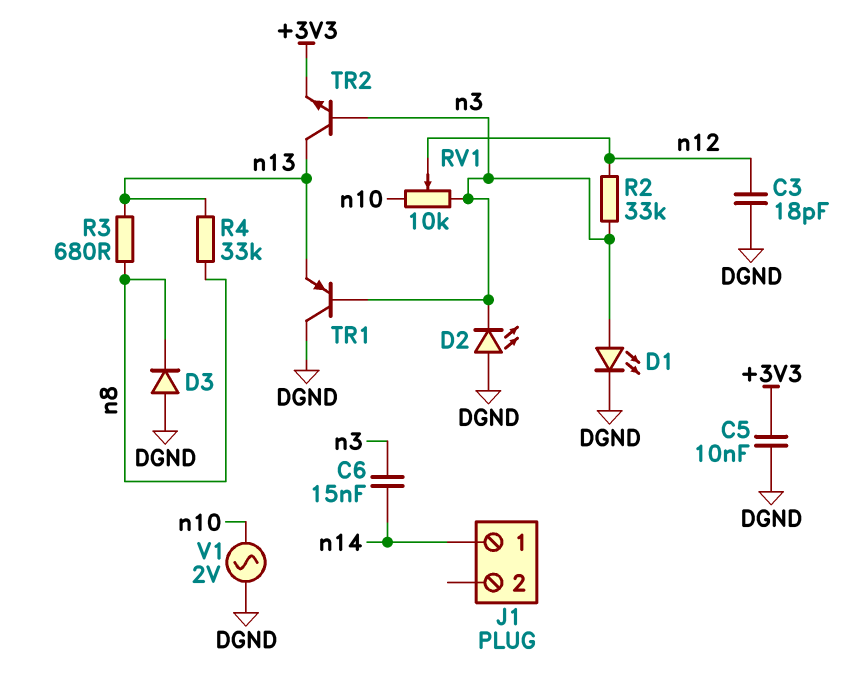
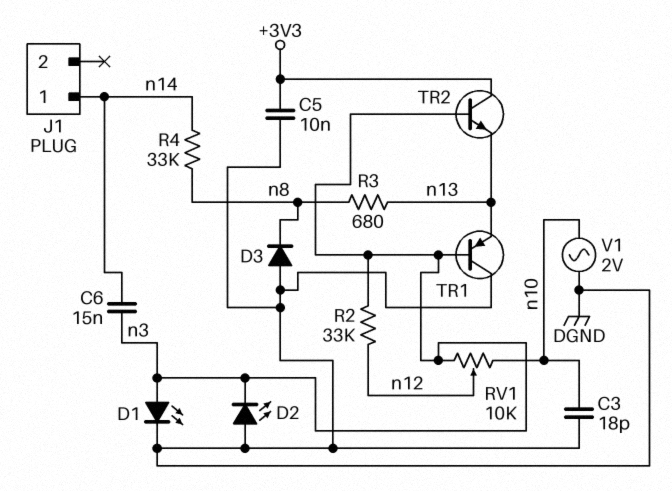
C3: 18pF (DGND, n12) -> 18pF (DGND, n10)
R4: 33k (n8, n13) -> 33k (n8, n14)
TR2: NPN (B n3, C n13, E +3V3) -> NPN (B n3, C +3V3, E n13)

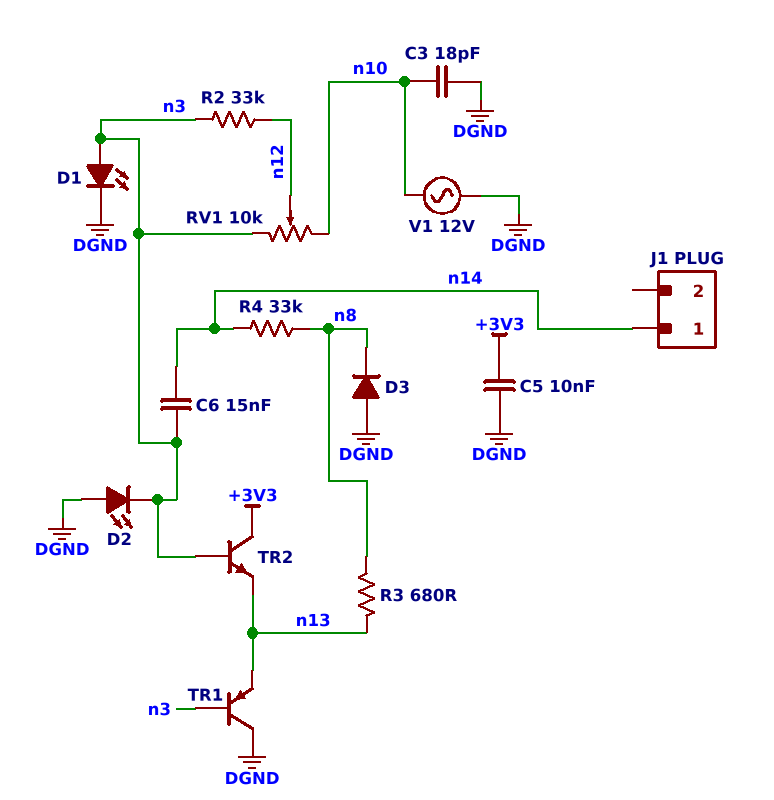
V1: AC 2V (DGND, n10) -> AC 12V (DGND, n10)

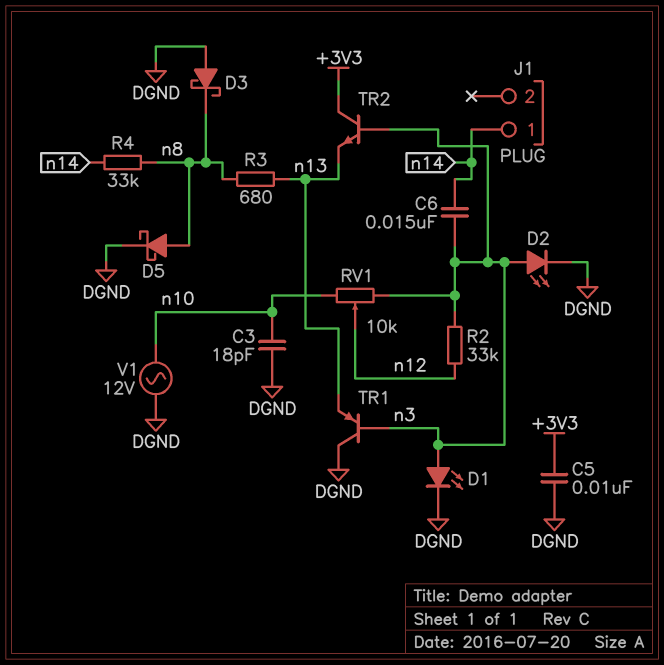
D2: LED (A DGND, K n3) -> LED (A n3, K DGND)
D3: diode (A DGND, K n8) -> schottky (A DGND, K n8)
D5: none -> schottky (A n8, K DGND)

